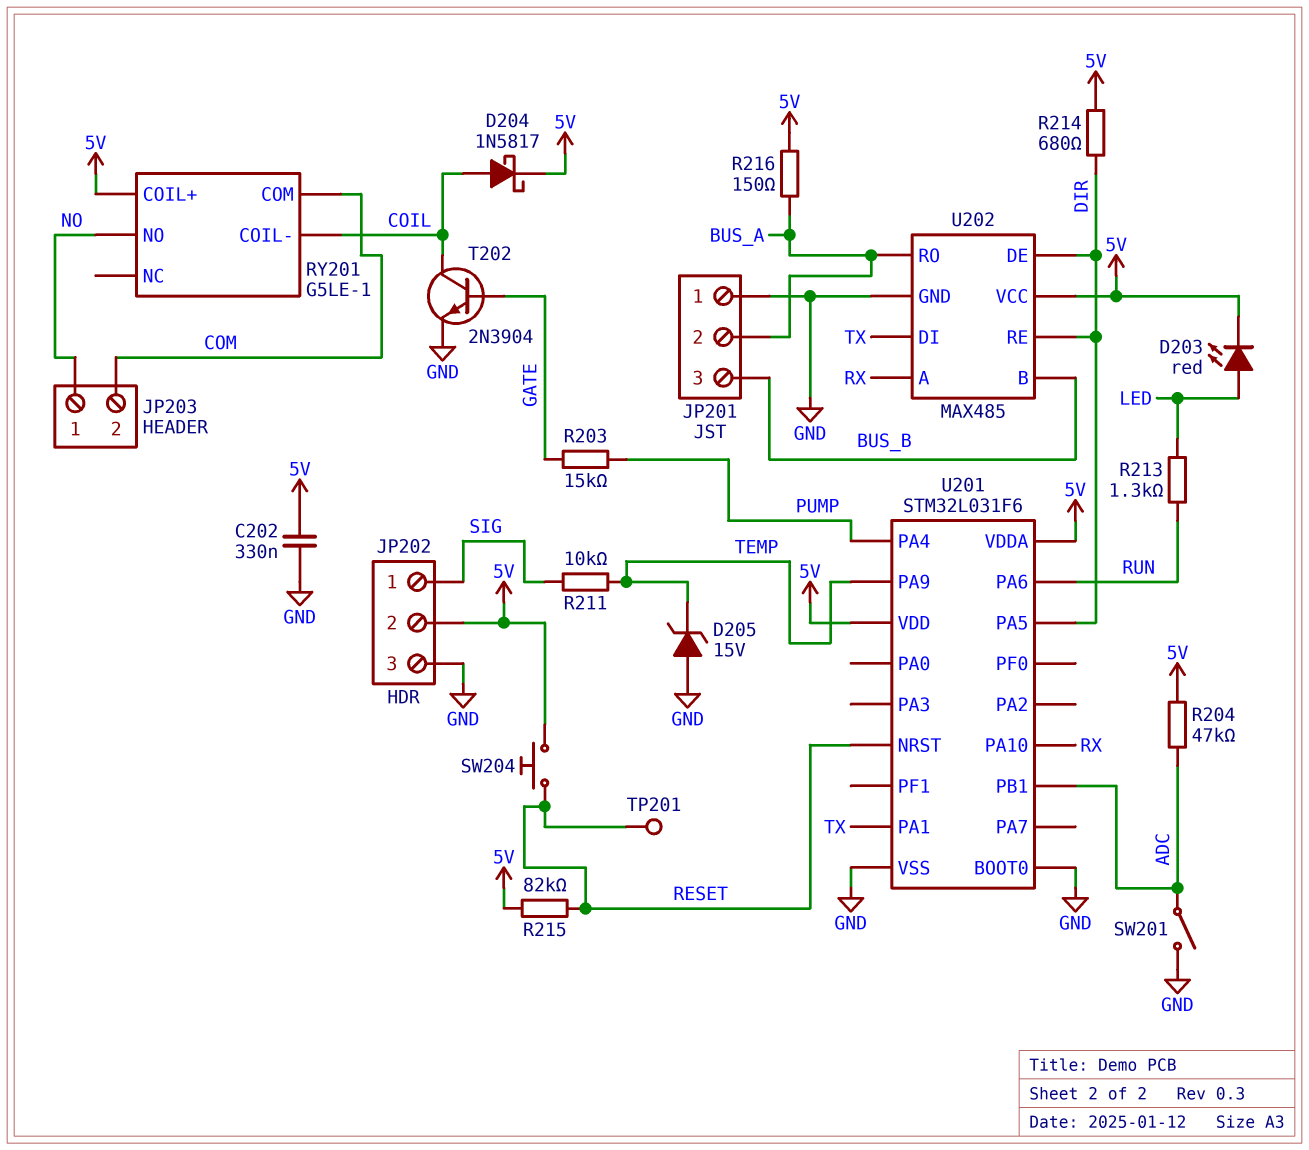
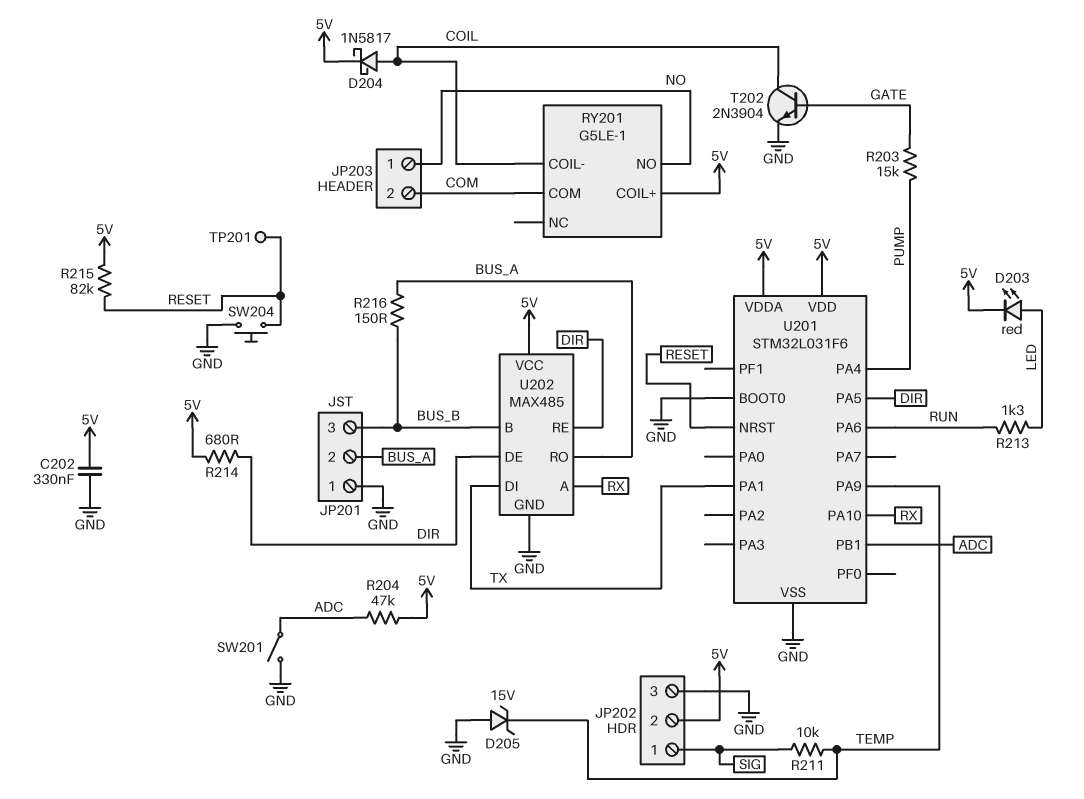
R216: 150 (5V, BUS_A) -> 150 (BUS_A, BUS_B)
SW204: button (5V, RESET) -> button (GND, RESET)

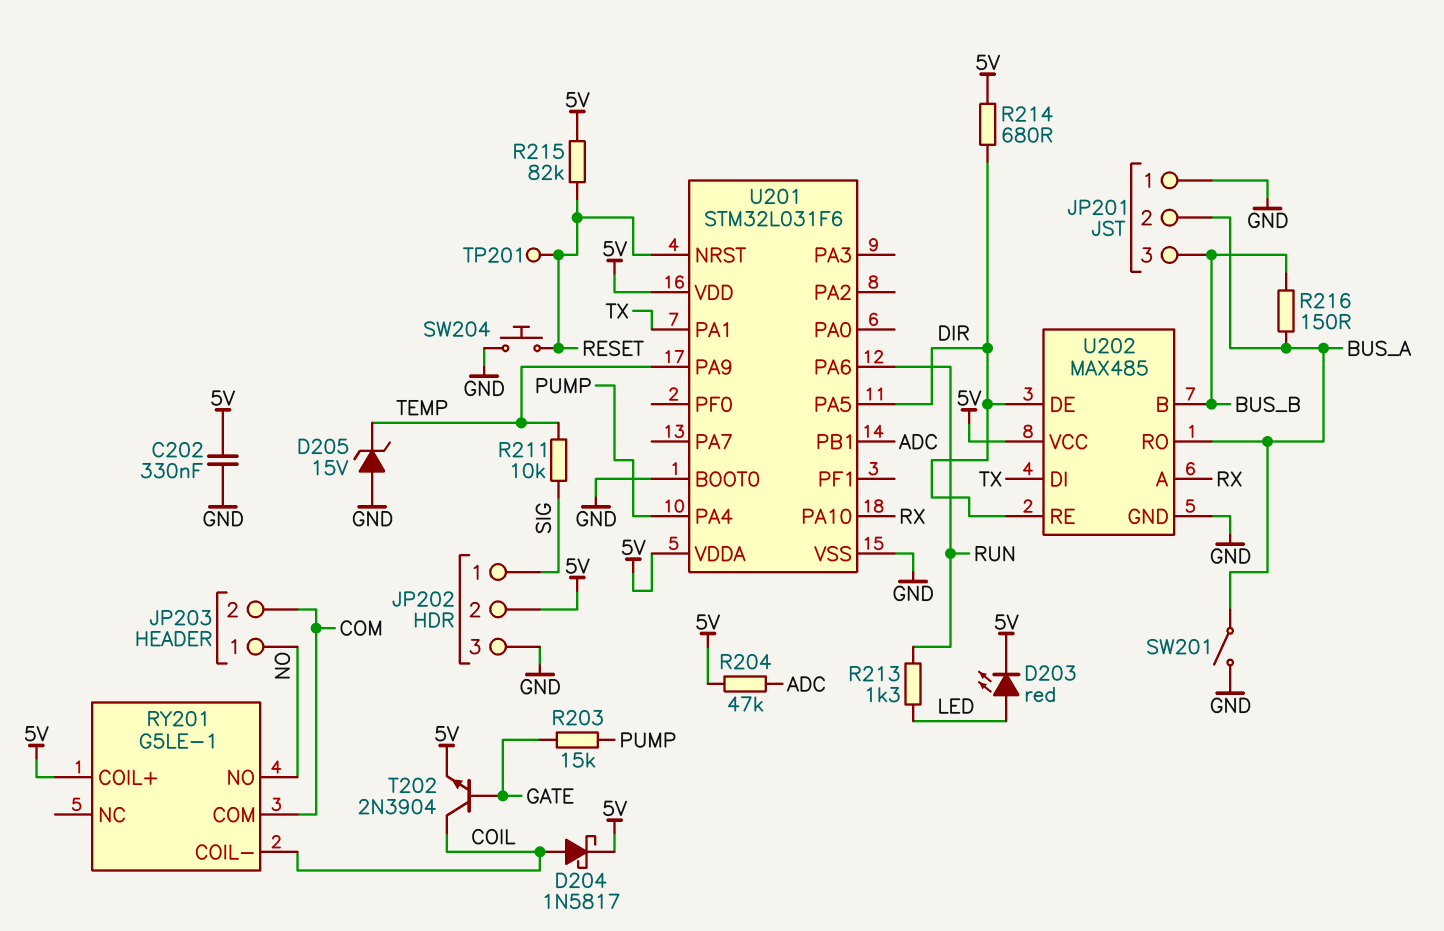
SW201: switch (ADC, GND) -> switch (BUS_A, GND)
T202: NPN 2N3904 (B GATE, C COIL, E GND) -> NPN 2N3904 (B GATE, C COIL, E 5V)

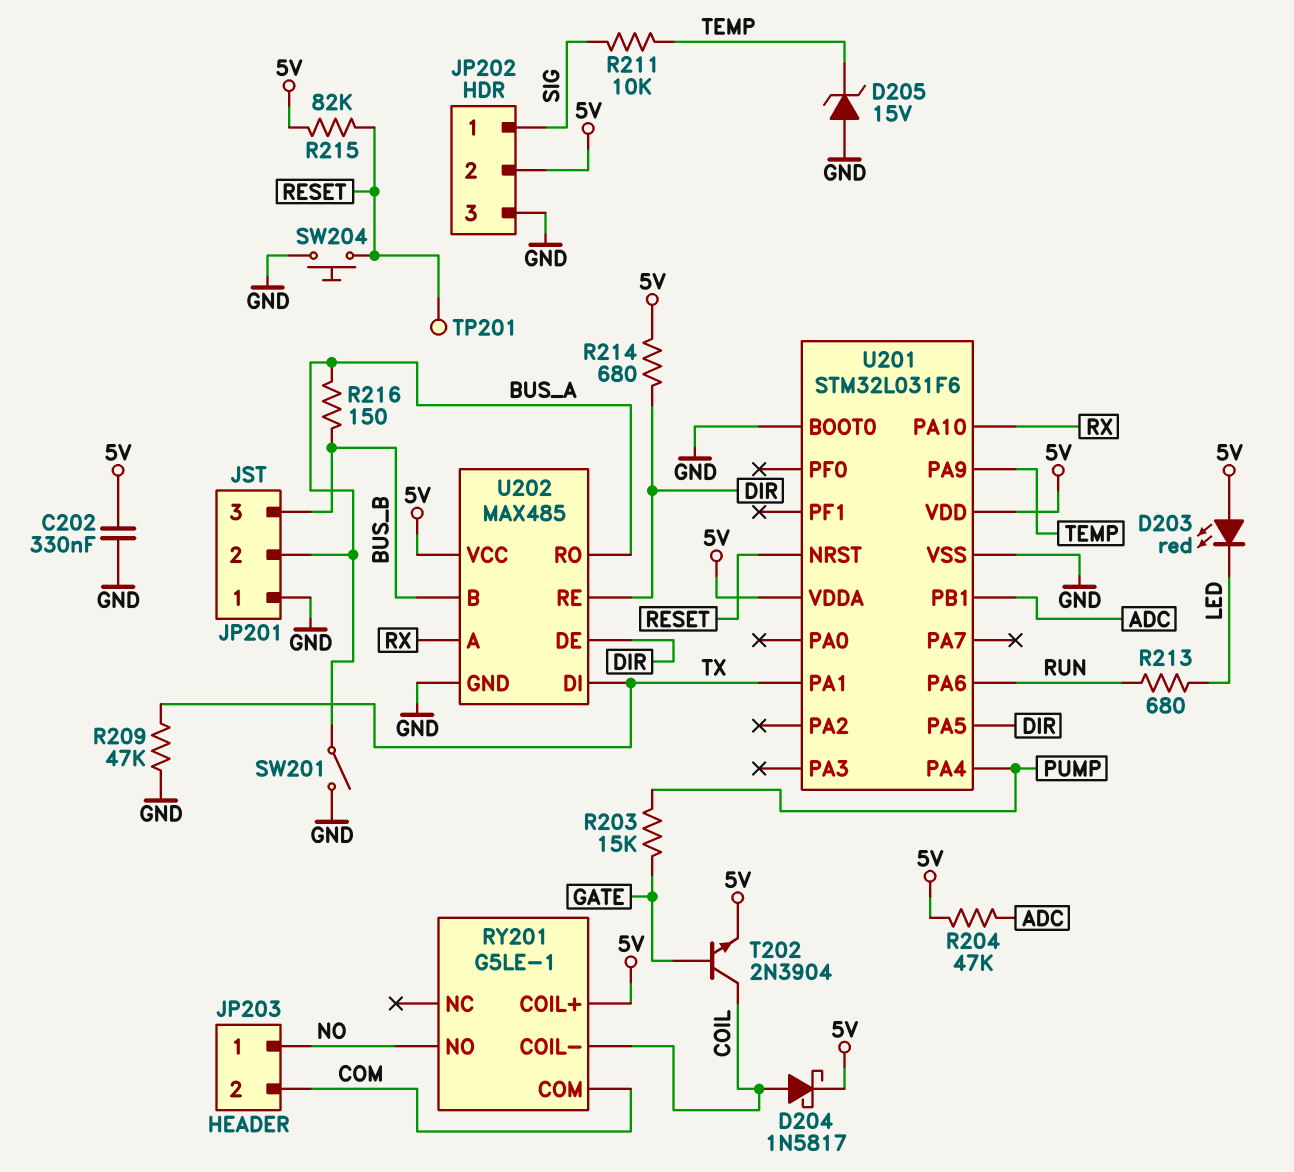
D203: LED red (A LED, K 5V) -> LED red (A 5V, K LED)
R209: none -> 47k (GND, TX)
R213: 1.3k (LED, RUN) -> 680 (LED, RUN)

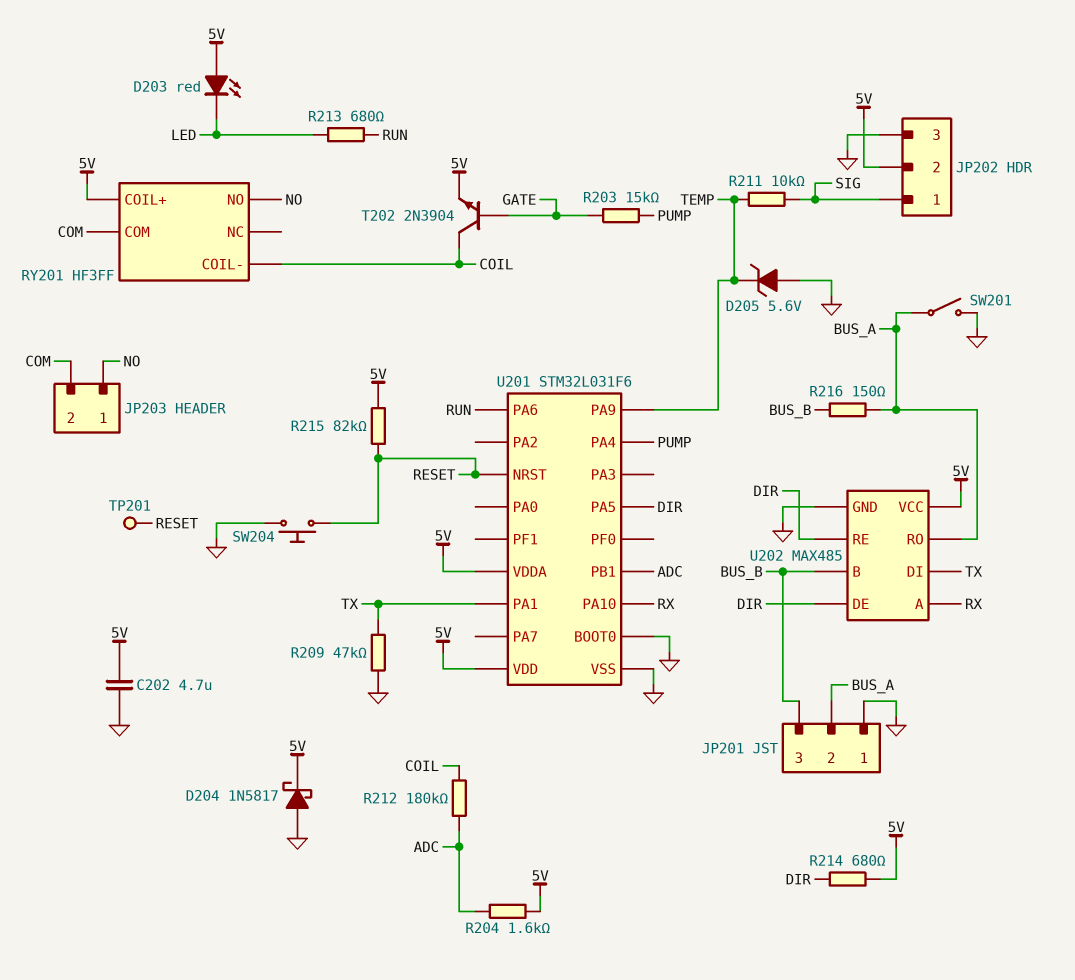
C202: 330nF (5V, GND) -> 4.7uF (5V, GND)
D204: schottky 1N5817 (A COIL, K 5V) -> schottky 1N5817 (A GND, K 5V)
D205: zener 15V (A GND, K TEMP) -> zener 5.6V (A GND, K TEMP)
R204: 47k (5V, ADC) -> 1.6k (5V, ADC)
R212: none -> 180k (ADC, COIL)
RY201: G5LE-1 -> HF3FF

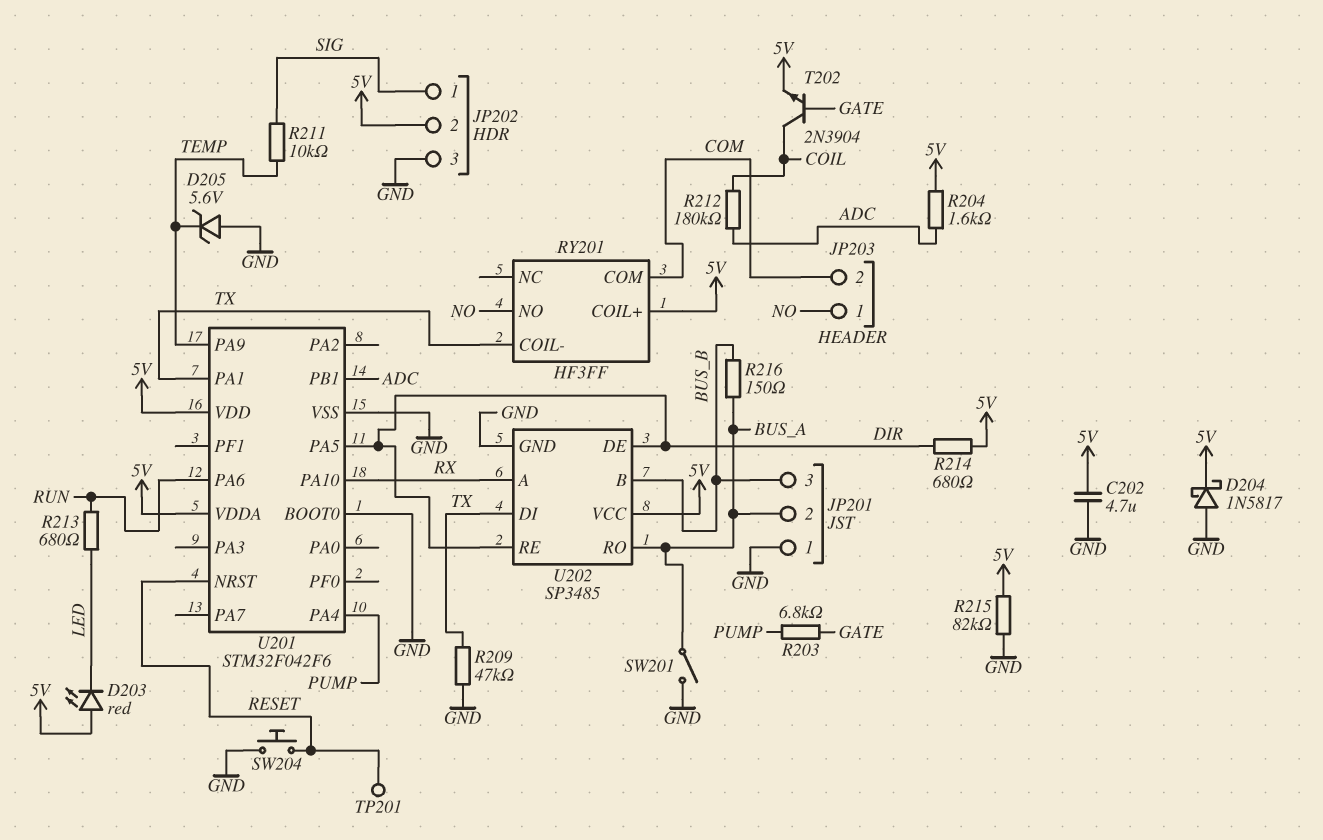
R203: 15k (GATE, PUMP) -> 6.8k (GATE, PUMP)
R215: 82k (5V, RESET) -> 82k (5V, GND)
RY201 pin COIL-: COIL -> TX
U201: STM32L031F6 -> STM32F042F6
U202: MAX485 -> SP3485

